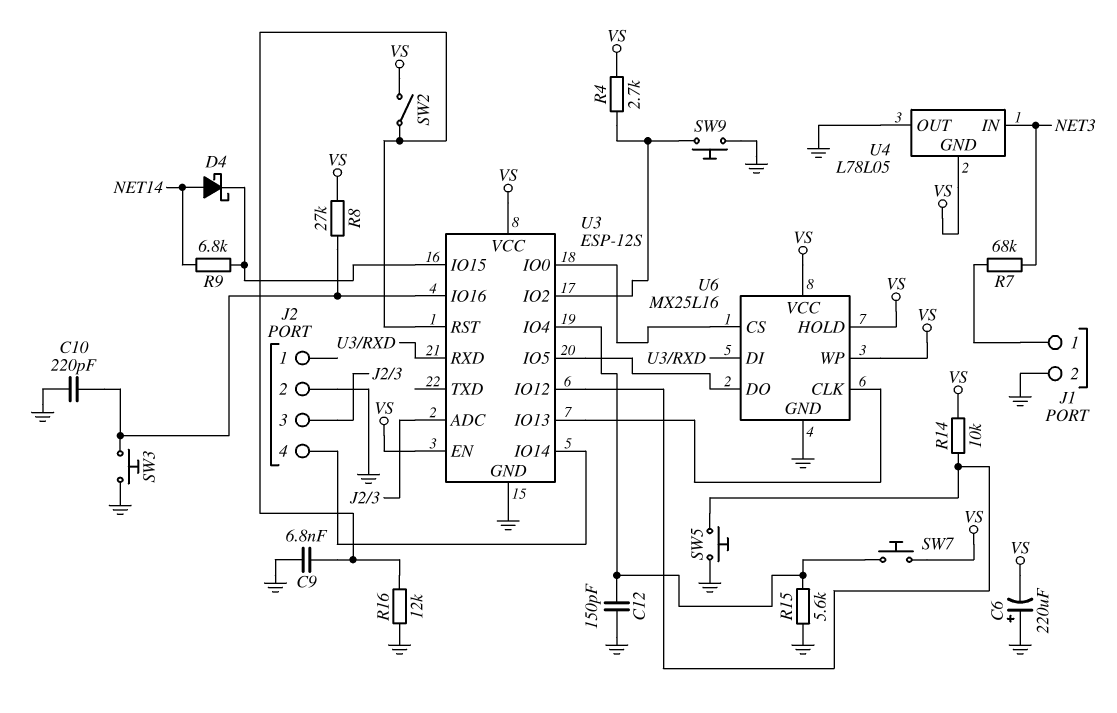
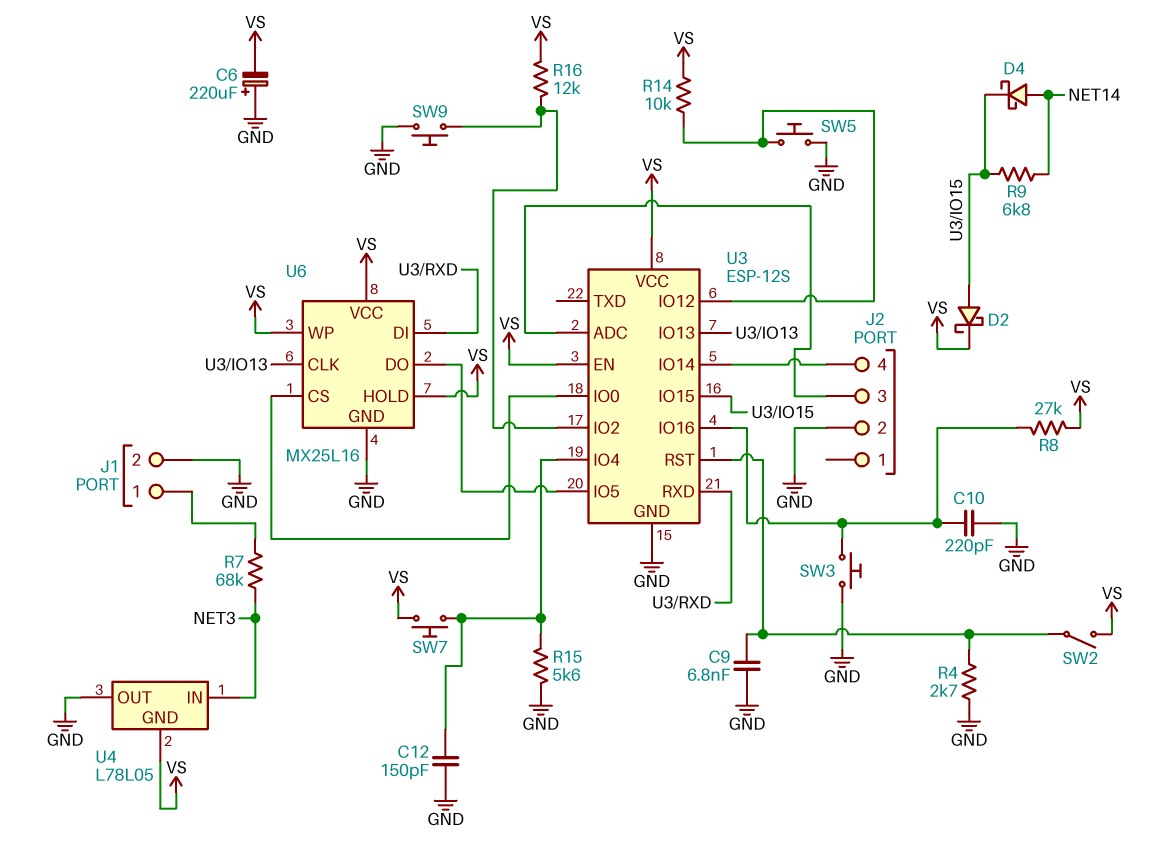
D2: none -> schottky (A U3/IO15, K VS)
R4: 2.7k (U3/IO2, VS) -> 2.7k (GND, U3/RST)
R16: 12k (GND, U3/RST) -> 12k (U3/IO2, VS)

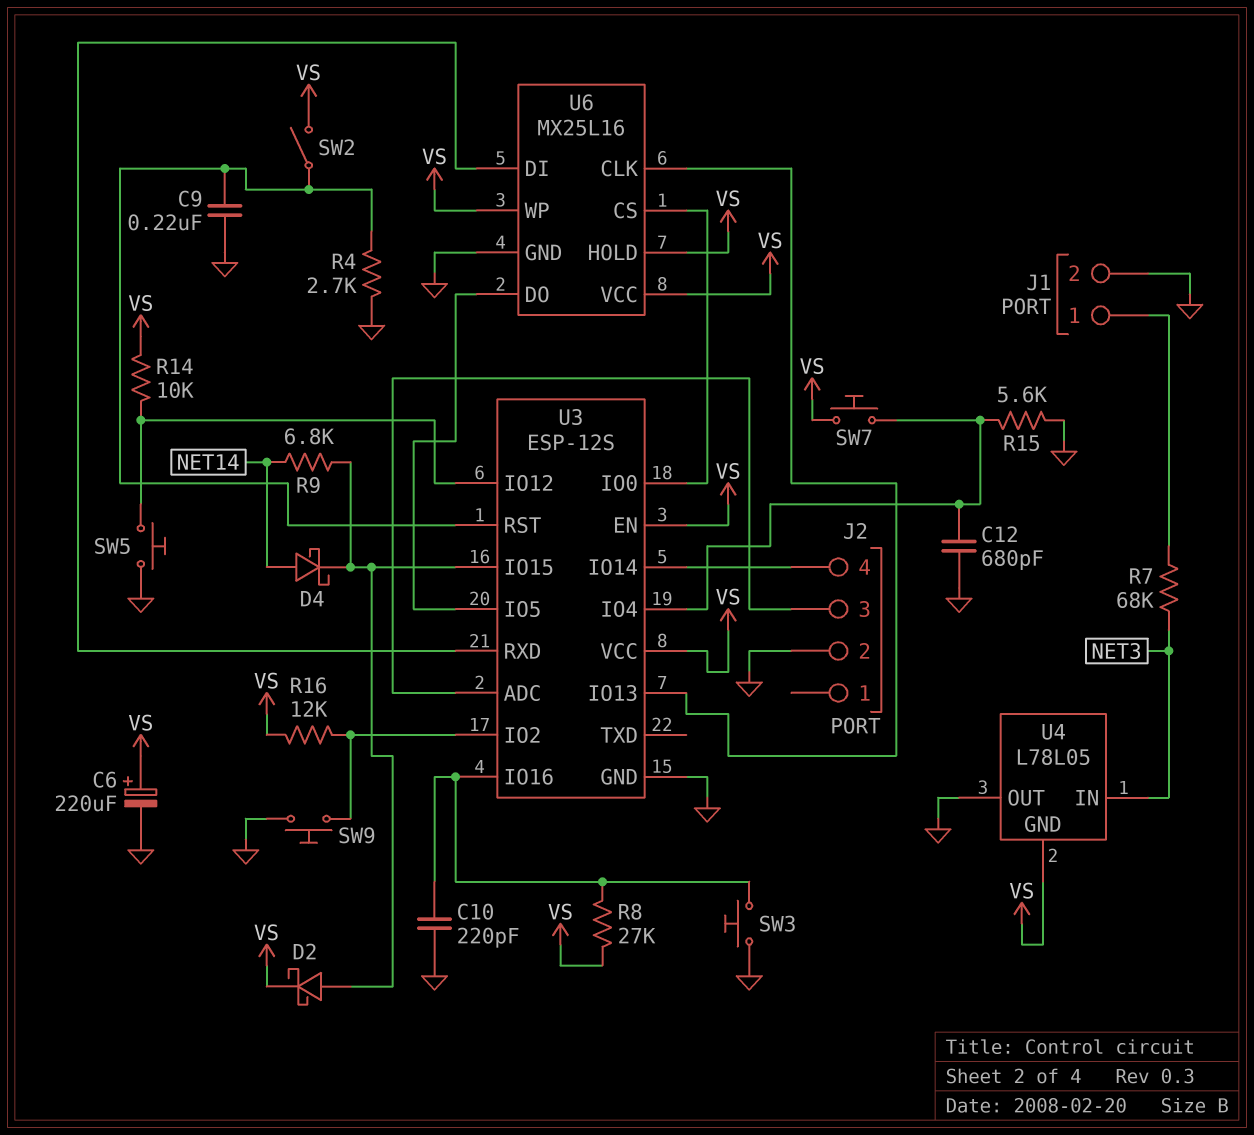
C6: 220uF (plus GND, minus VS) -> 220uF (plus VS, minus GND)
C9: 6.8nF (GND, U3/RST) -> 220nF (GND, U3/RST)
C12: 150pF (GND, U3/IO4) -> 680pF (GND, U3/IO4)

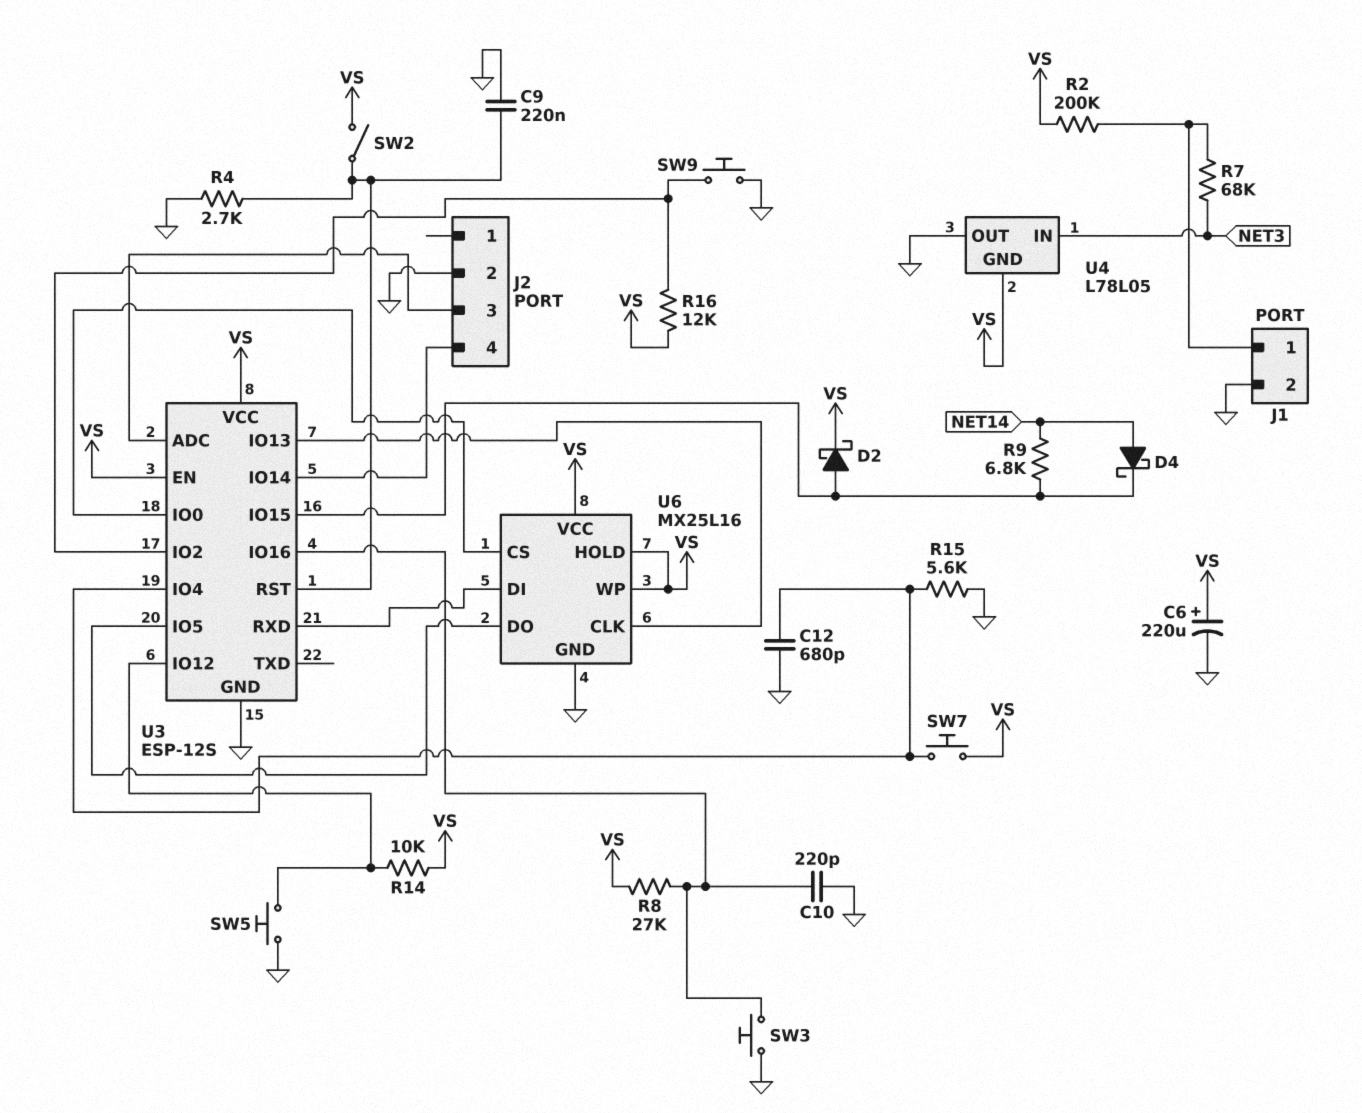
R2: none -> 200k (J1/1, VS)

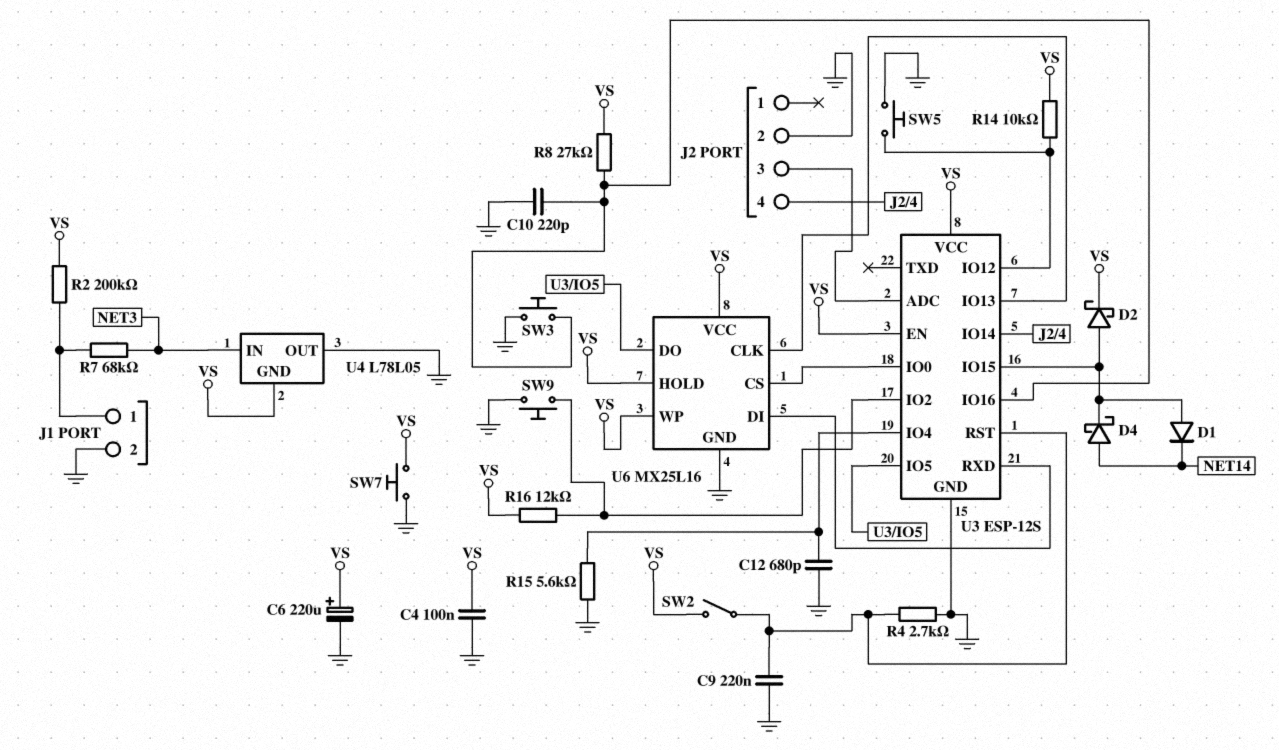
C4: none -> 100nF (GND, VS)
D1: none -> diode (A U3/IO15, K NET14)
R9: 6.8k (NET14, U3/IO15) -> none
SW7: button (U3/IO4, VS) -> button (GND, VS)

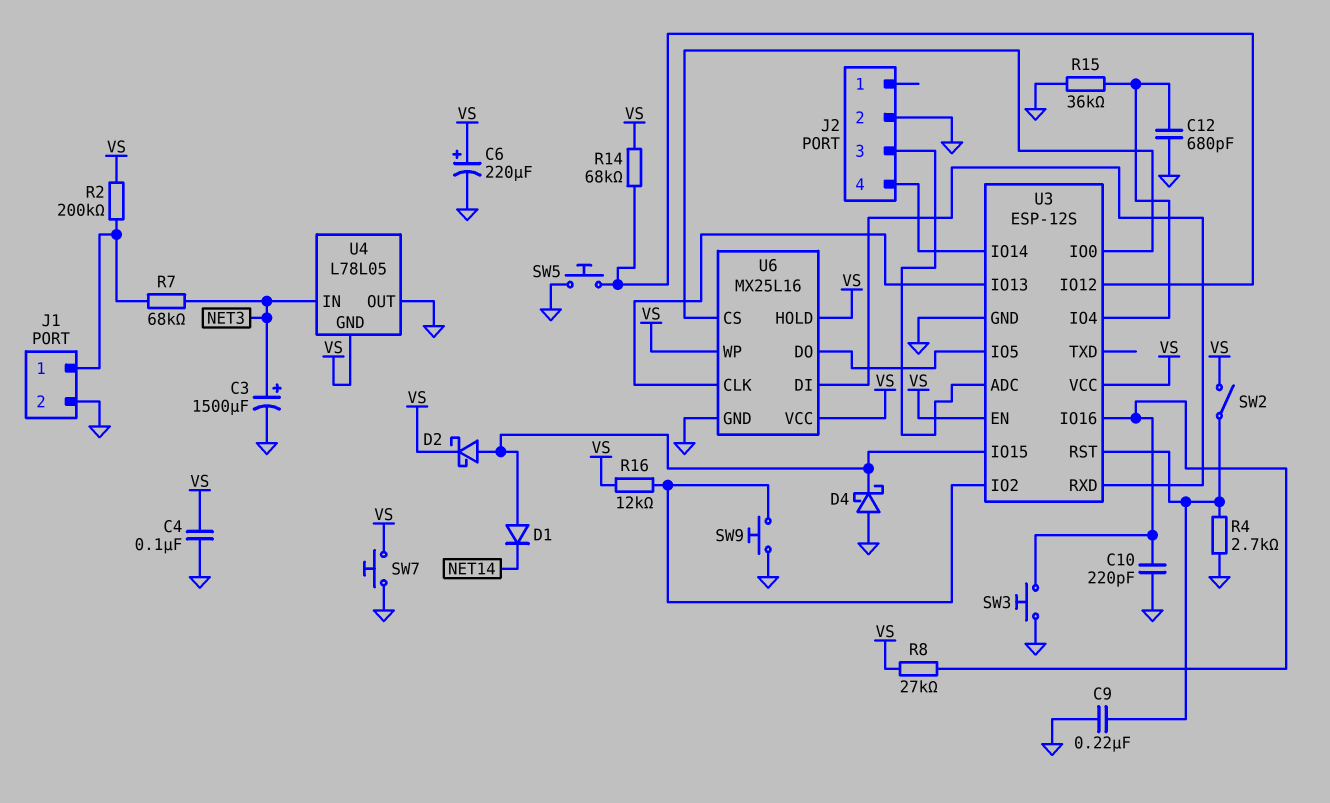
C3: none -> 1500uF (plus NET3, minus GND)
D4: schottky (A NET14, K U3/IO15) -> schottky (A GND, K U3/IO15)
R14: 10k (U3/IO12, VS) -> 68k (U3/IO12, VS)
R15: 5.6k (GND, U3/IO4) -> 36k (GND, U3/IO4)

